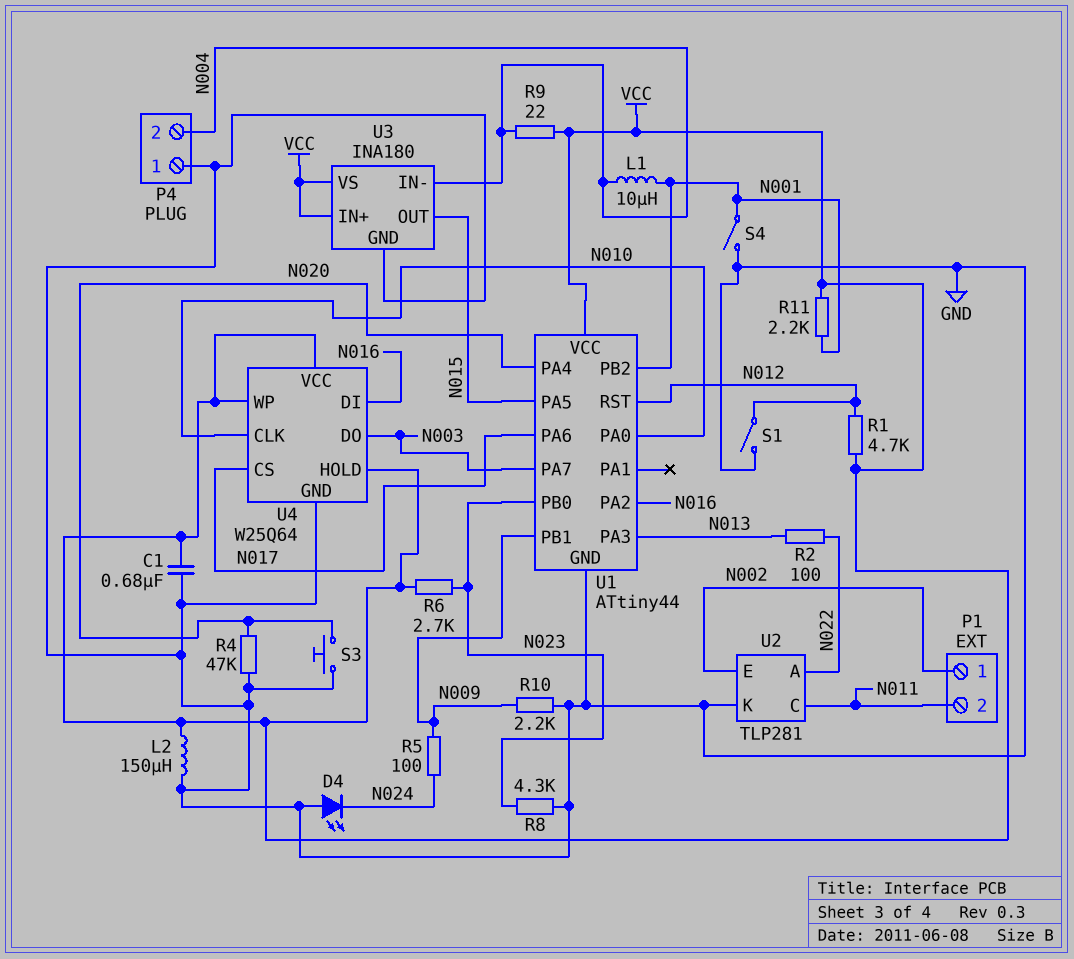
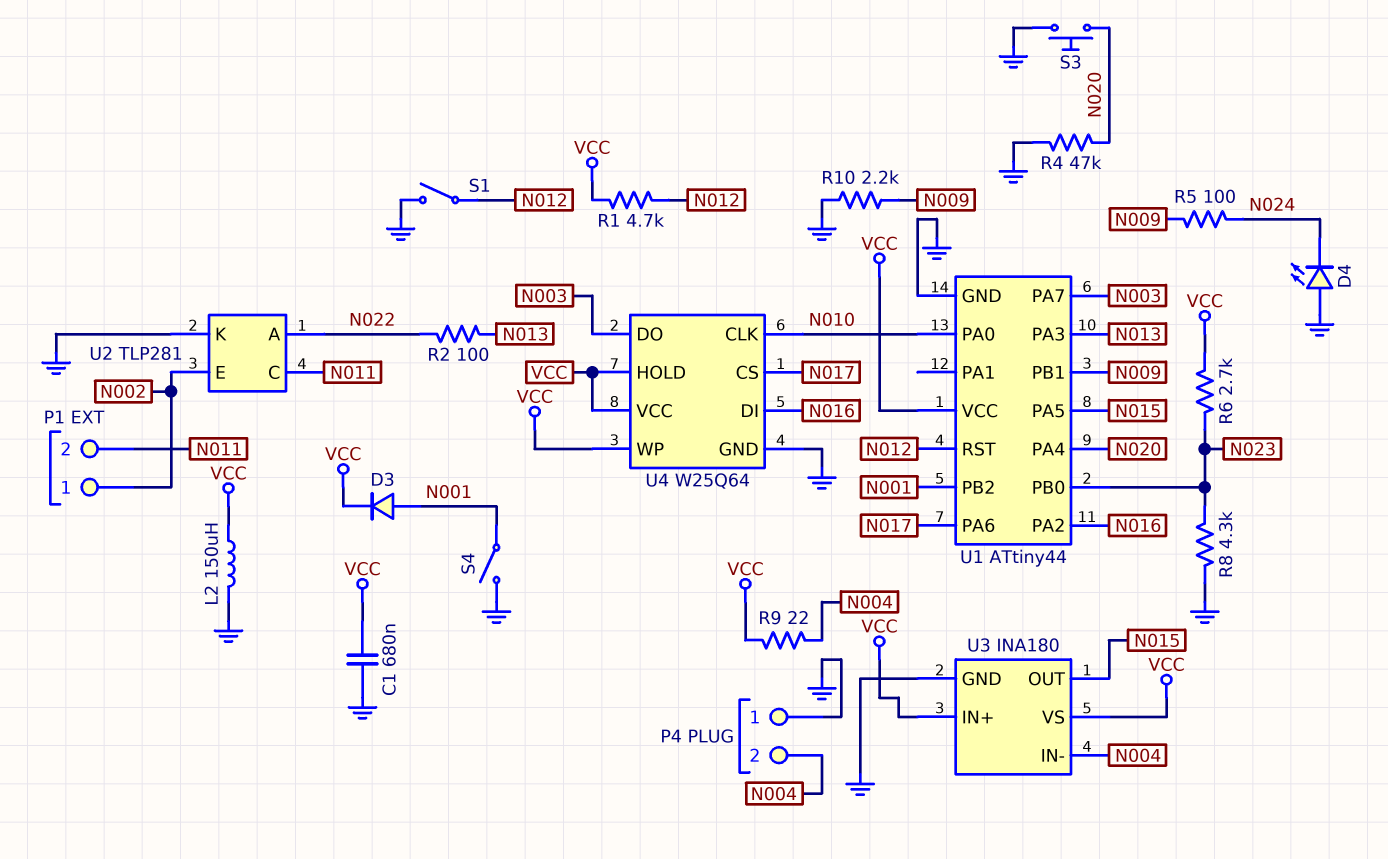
D3: none -> diode (A N001, K VCC)
L1: 10uH (N001, N004) -> none
R11: 2.2k (N001, VCC) -> none

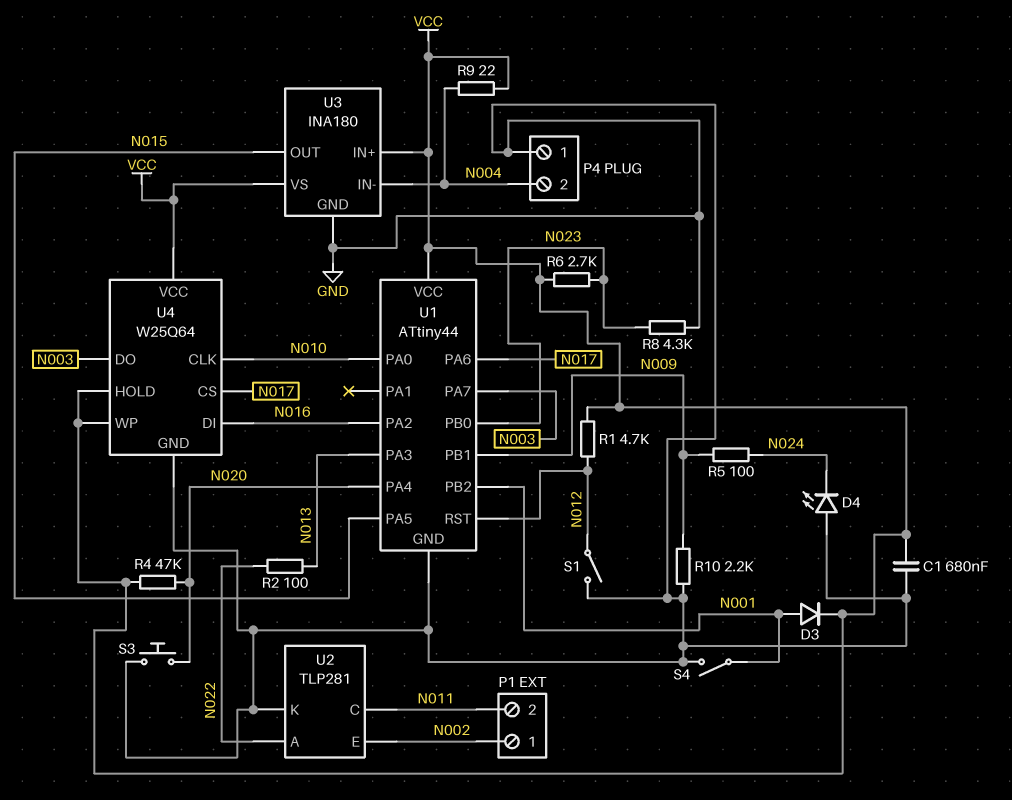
L2: 150uH (GND, VCC) -> none
R4: 47k (GND, N020) -> 47k (N020, VCC)

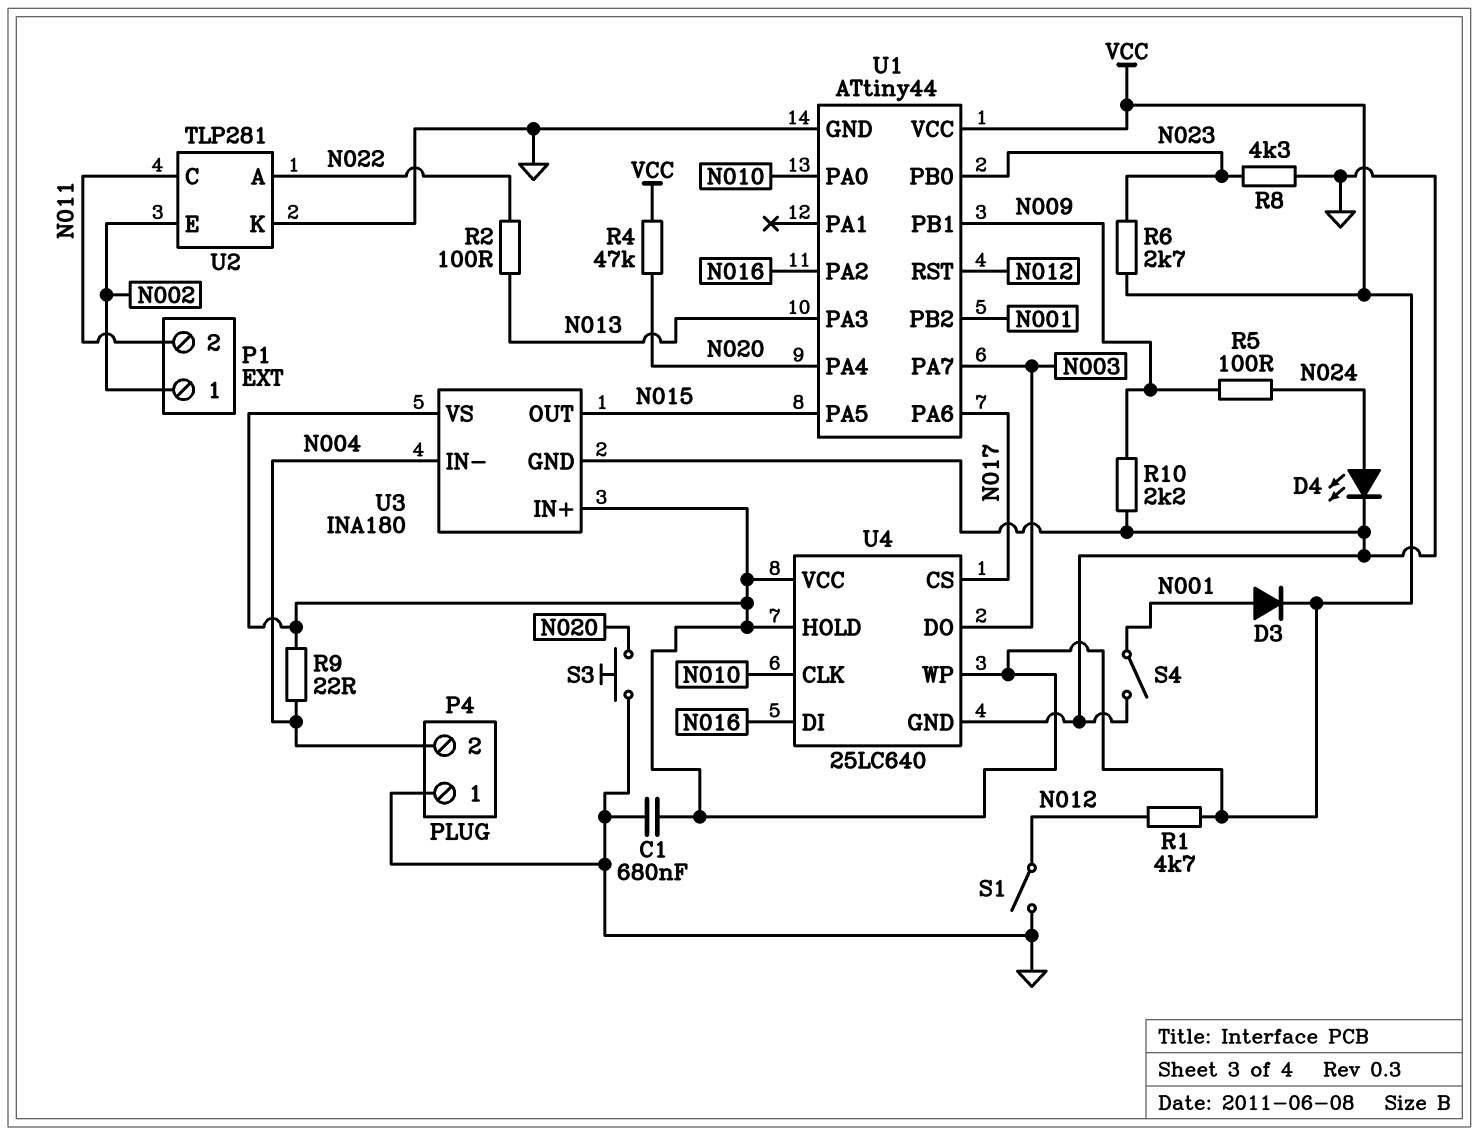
D4: LED (A GND, K N024) -> LED (A N024, K GND)
U4: W25Q64 -> 25LC640

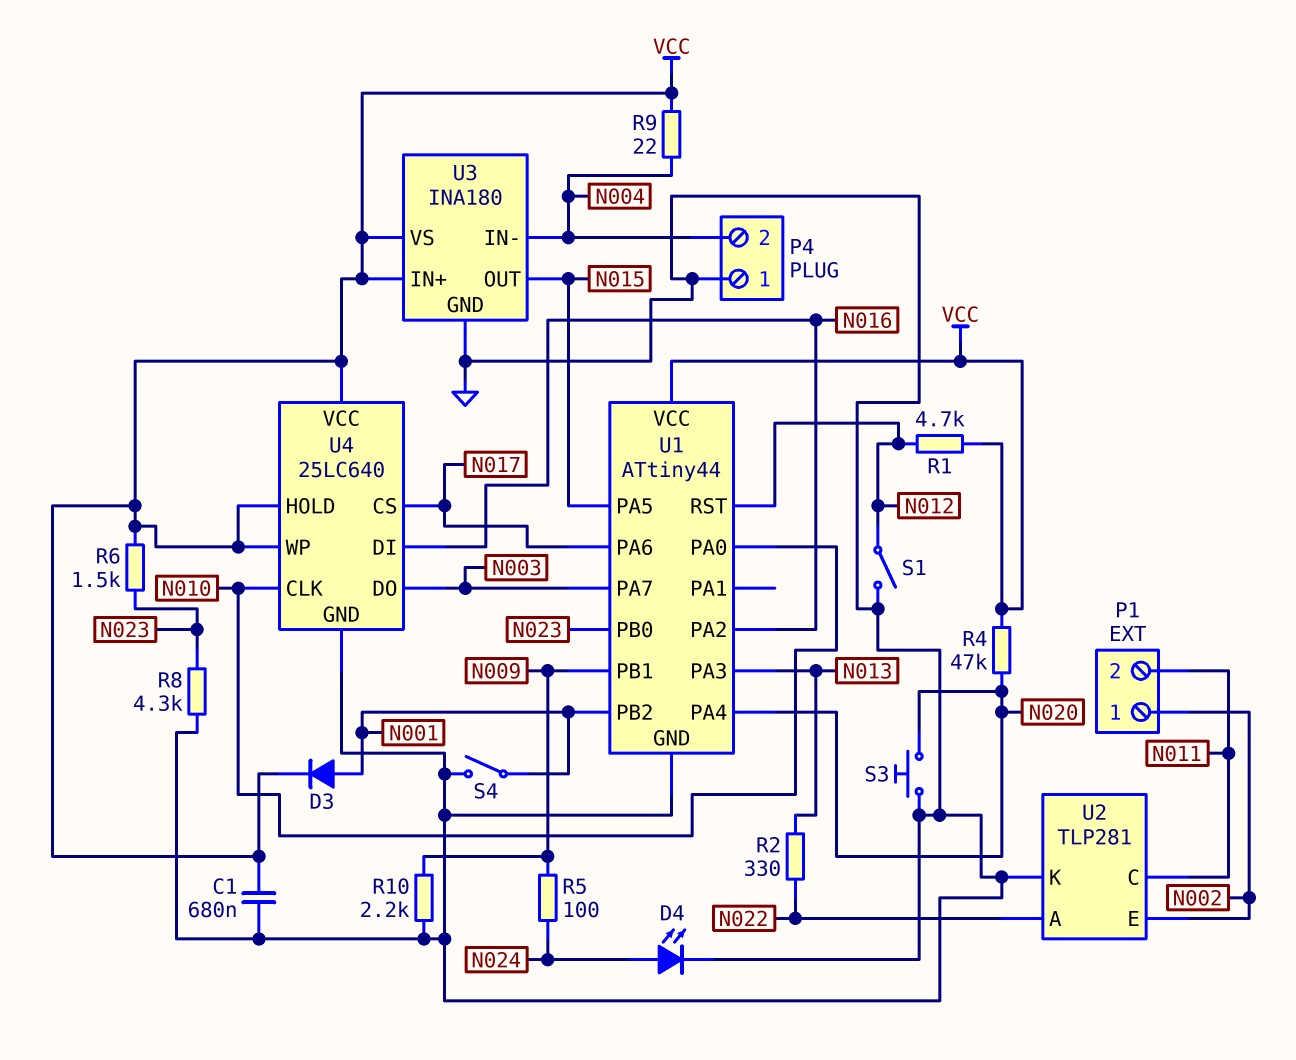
R2: 100 (N013, N022) -> 330 (N013, N022)
R6: 2.7k (N023, VCC) -> 1.5k (N023, VCC)

